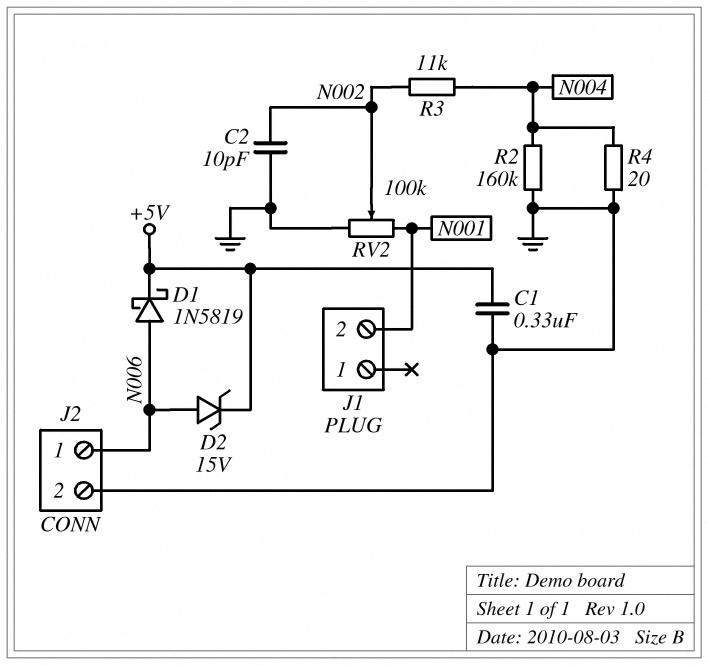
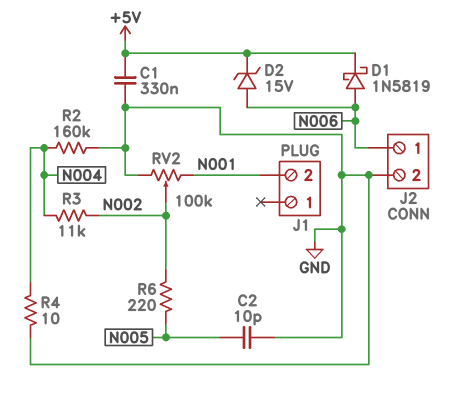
C2: 10pF (GND, N002) -> 10pF (GND, N005)
R4: 20 (GND, N004) -> 10 (GND, N004)
R6: none -> 220 (N002, N005)

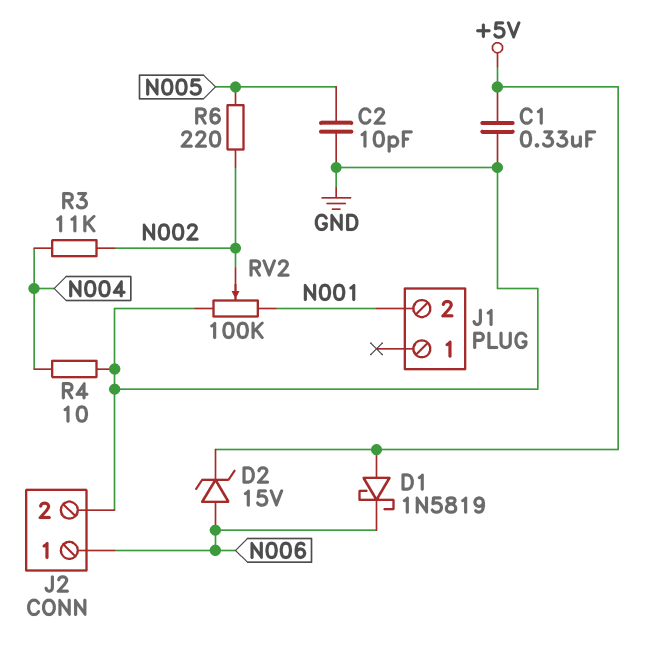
D1: schottky 1N5819 (A N006, K +5V) -> schottky 1N5819 (A +5V, K N006)
R2: 160k (GND, N004) -> none

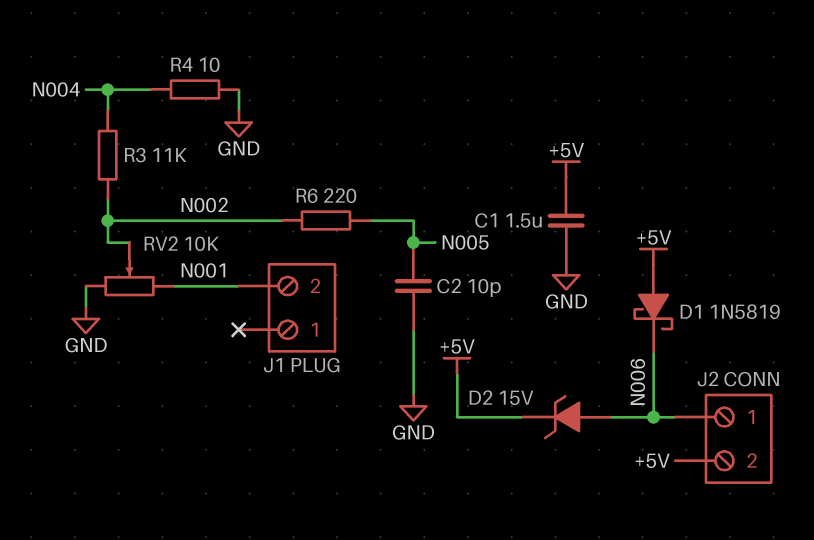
C1: 330nF (+5V, GND) -> 1.5uF (+5V, GND)
J2 pin 2: GND -> +5V
RV2: 100k (GND, N001, wiper N002) -> 10k (GND, N001, wiper N002)

